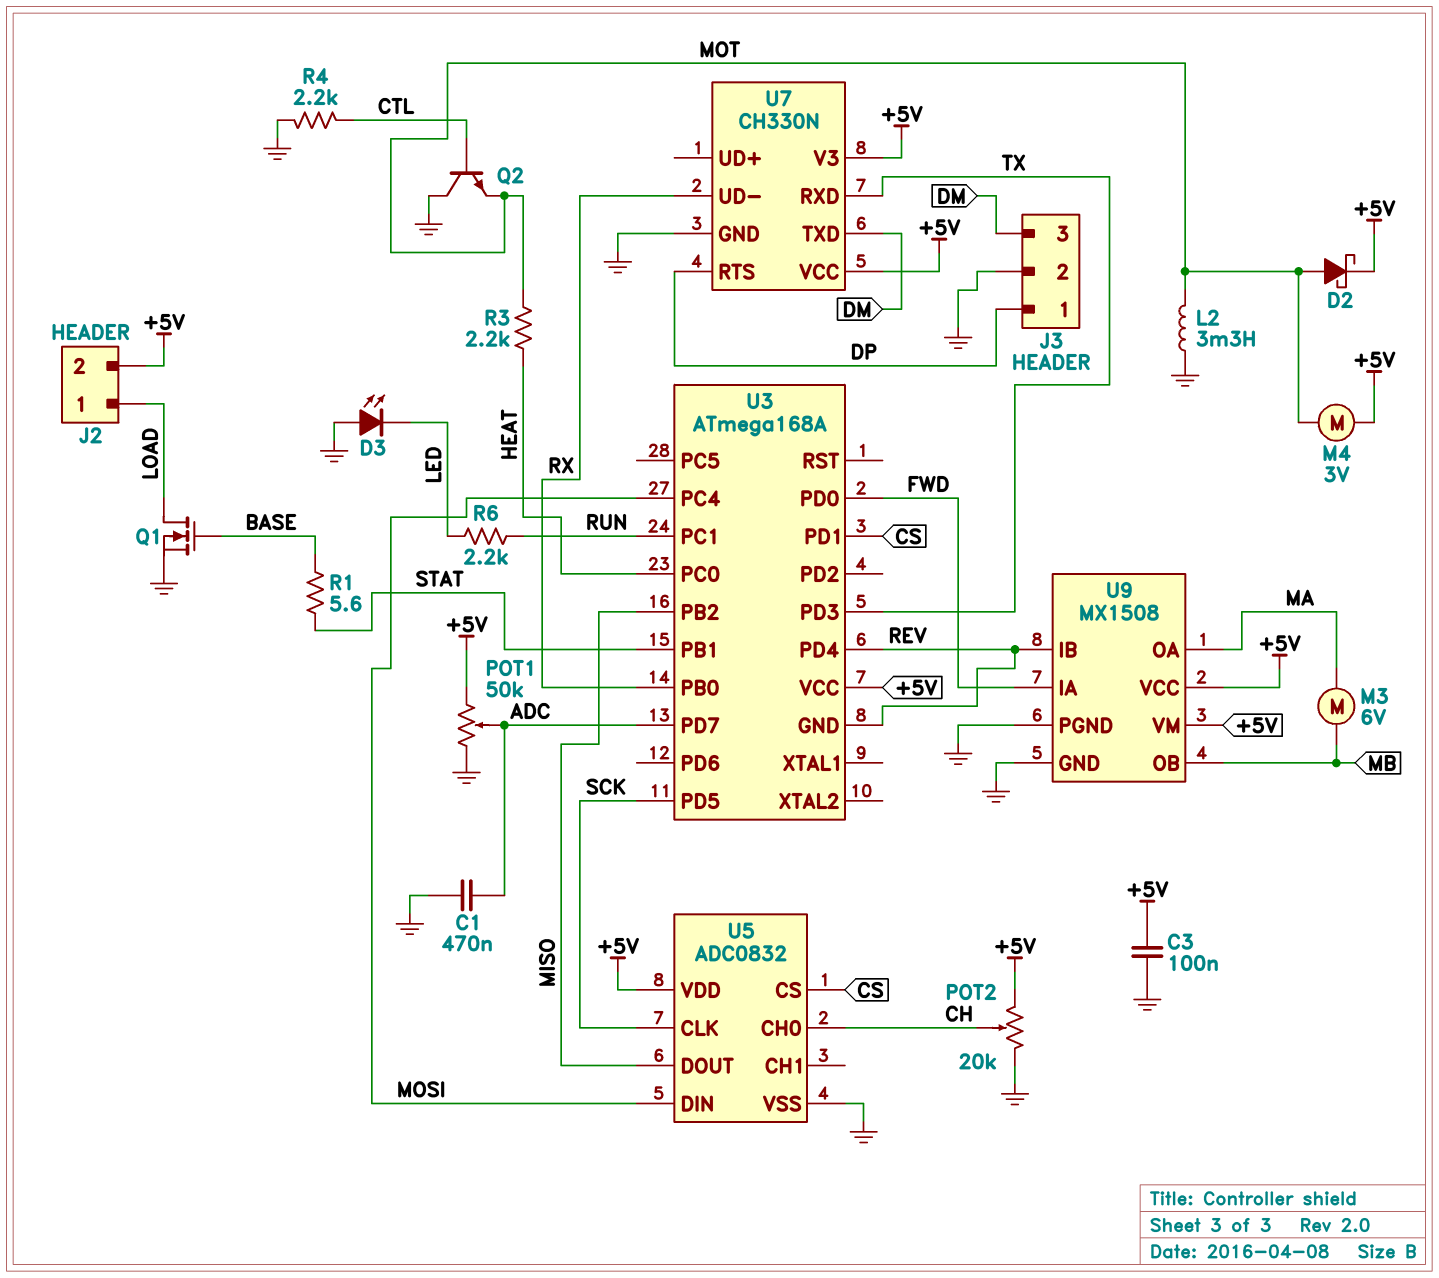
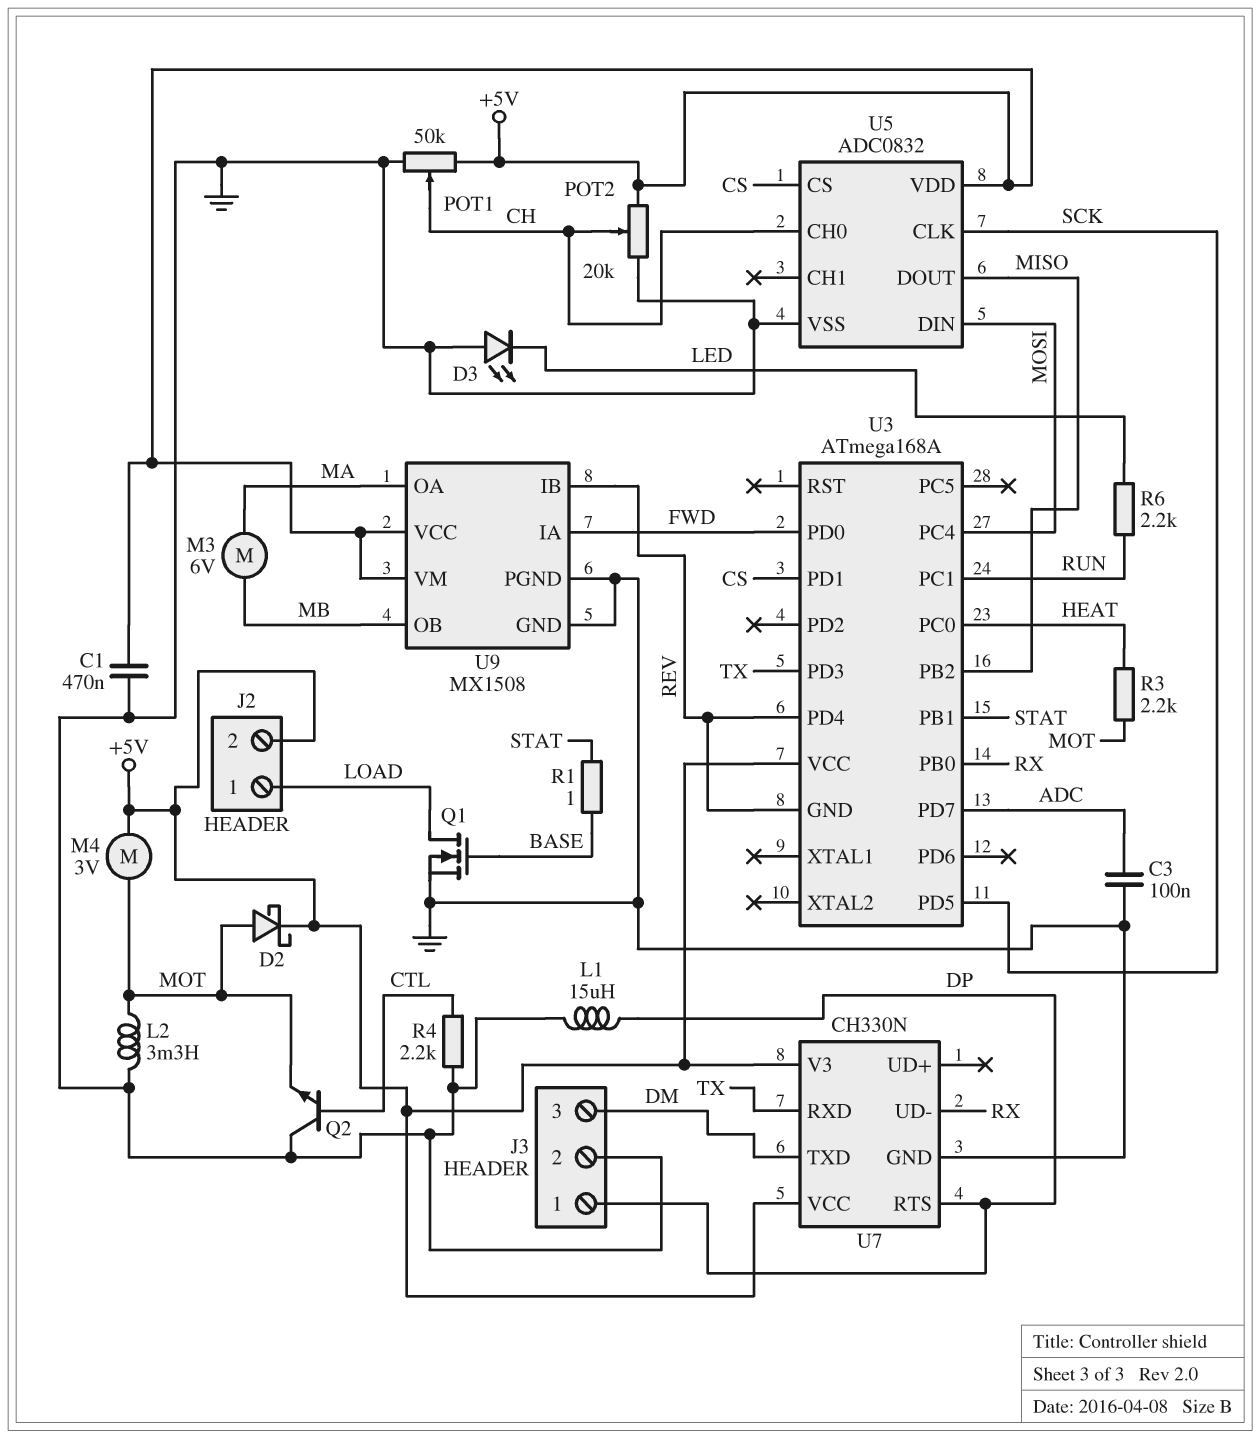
C1: 470nF (ADC, GND) -> 470nF (+5V, GND)
C3: 100nF (+5V, GND) -> 100nF (ADC, GND)
L1: none -> 15uH (DP, GND)
POT1: 50k (+5V, GND, wiper ADC) -> 50k (+5V, GND, wiper CH)
R1: 5.6 (BASE, STAT) -> 1 (BASE, STAT)

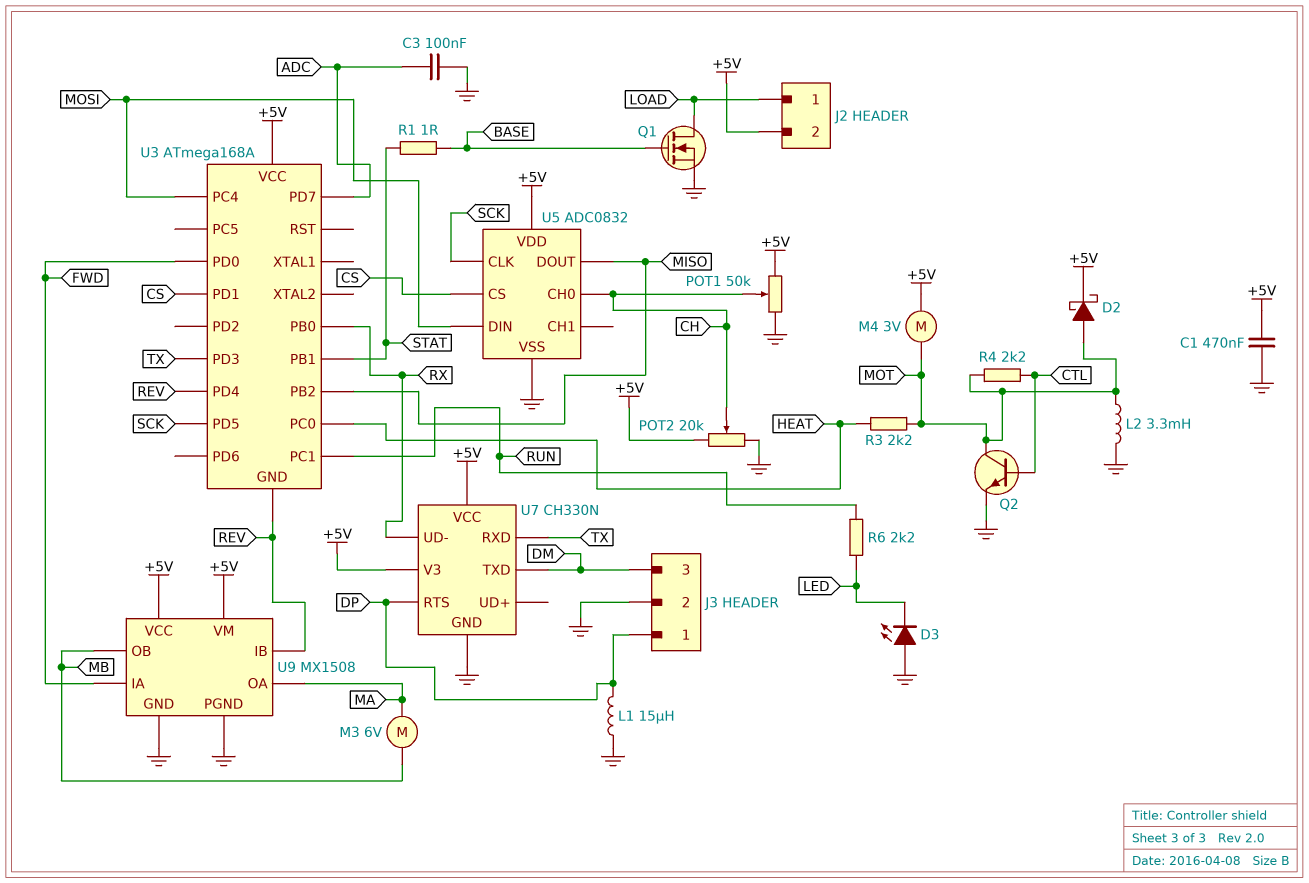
Q2: NPN (B CTL, C GND, E MOT) -> NPN (B CTL, C MOT, E GND)
R4: 2.2k (CTL, GND) -> 2.2k (CTL, MOT)

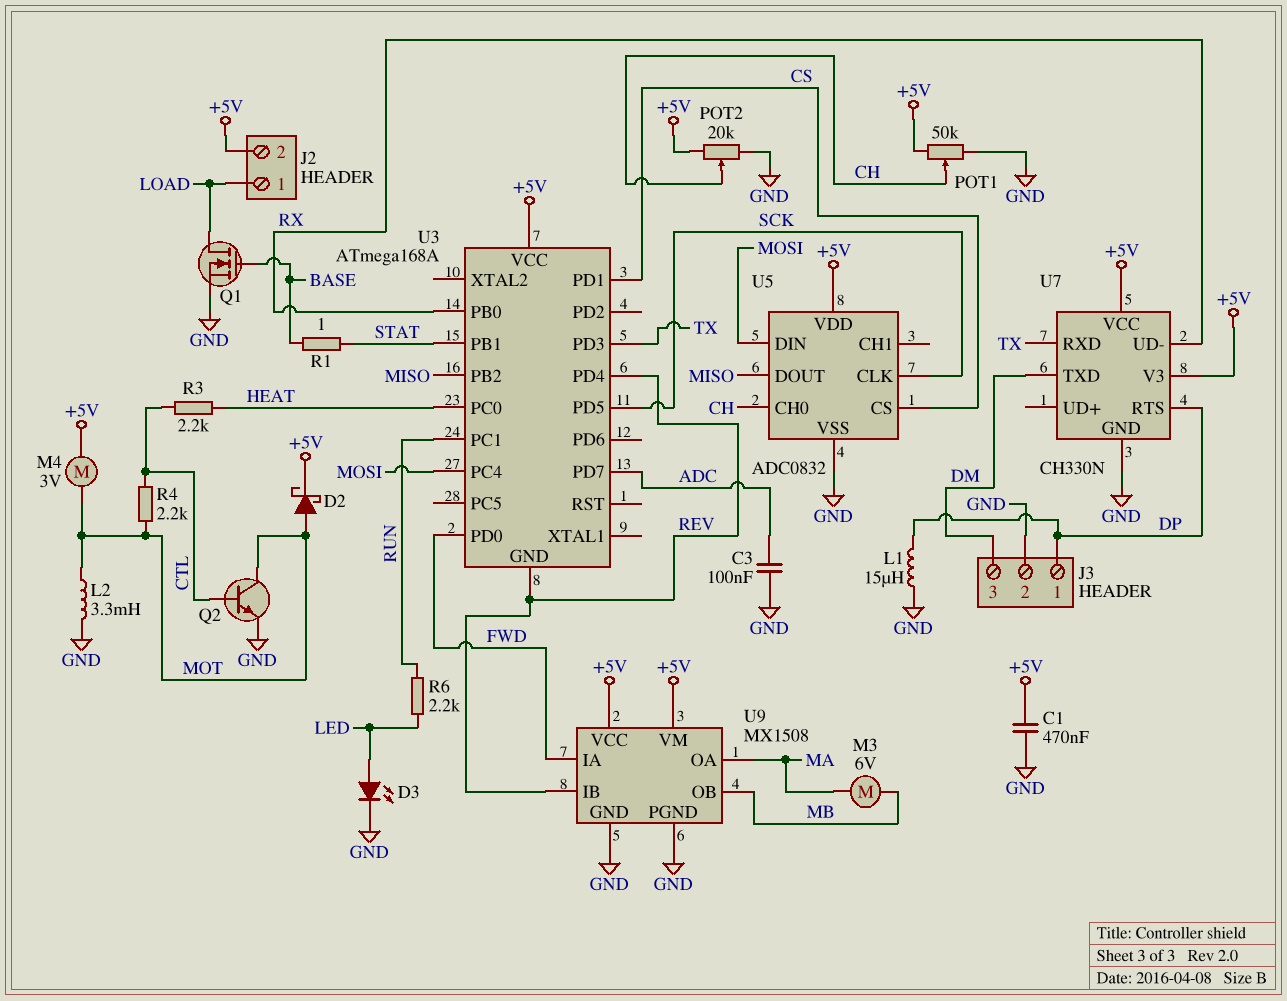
D3: LED (A GND, K LED) -> LED (A LED, K GND)
R3: 2.2k (HEAT, MOT) -> 2.2k (CTL, HEAT)

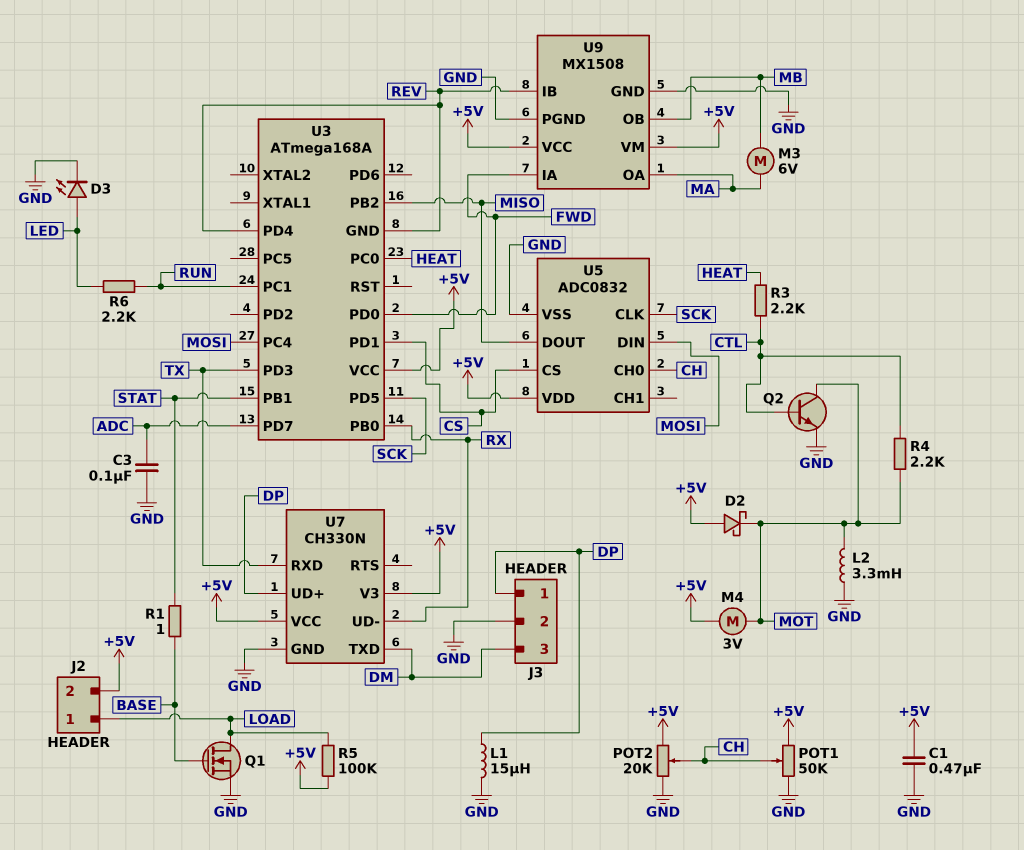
D2: schottky (A MOT, K +5V) -> schottky (A +5V, K MOT)
R5: none -> 100k (+5V, LOAD)
U7 pin RTS: DP -> none
U7 pin UD+: none -> DP

